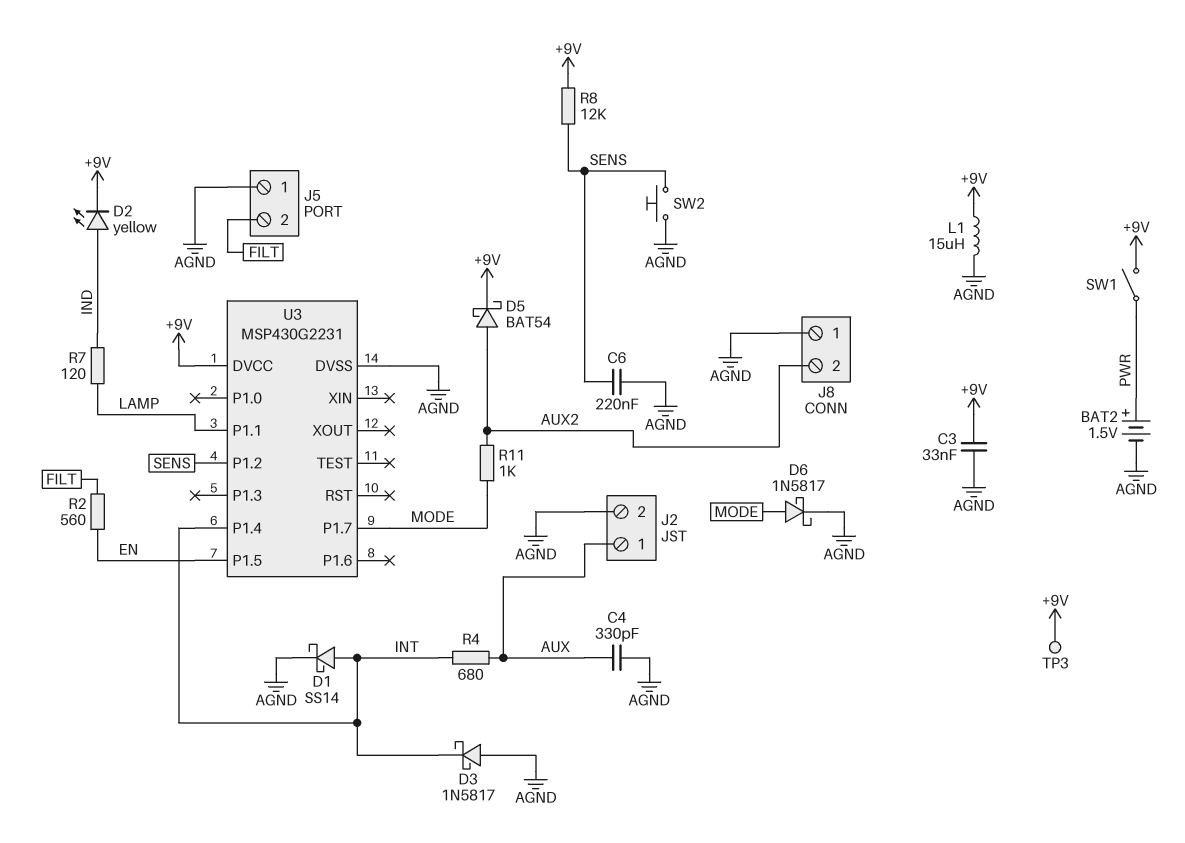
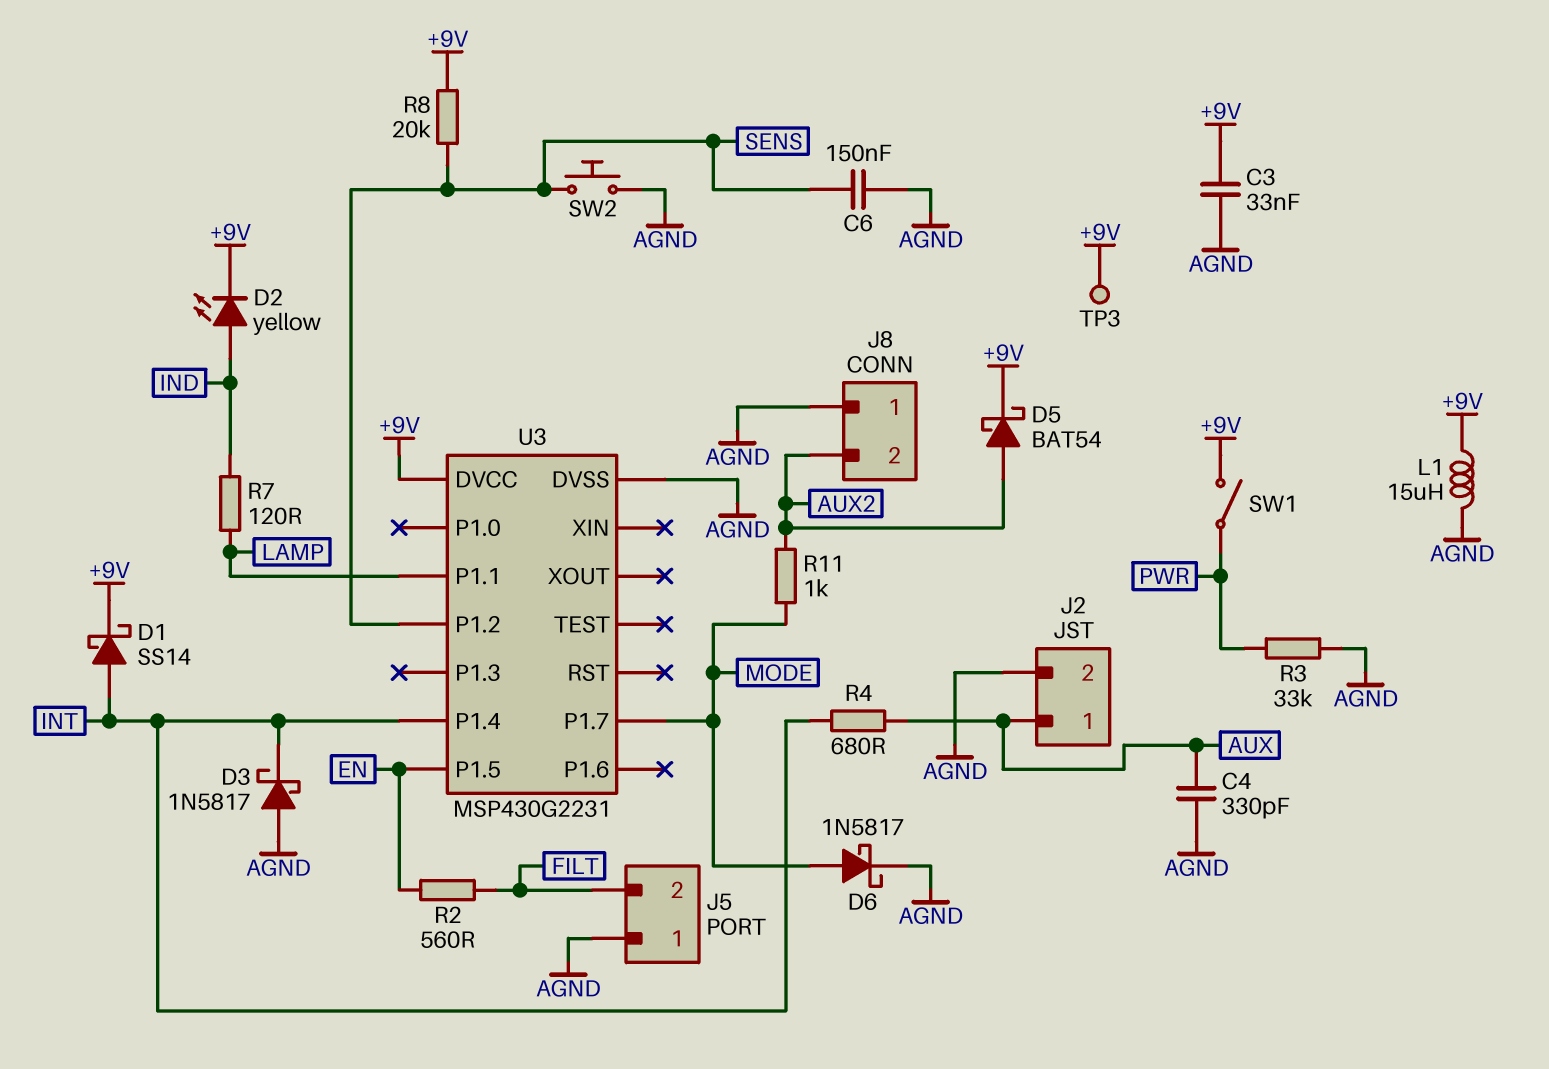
BAT2: 1.5V (plus PWR, minus AGND) -> none
C6: 220nF (AGND, SENS) -> 150nF (AGND, SENS)
D1: schottky SS14 (A INT, K AGND) -> schottky SS14 (A INT, K +9V)
R3: none -> 33k (AGND, PWR)
R8: 12k (+9V, SENS) -> 20k (+9V, SENS)

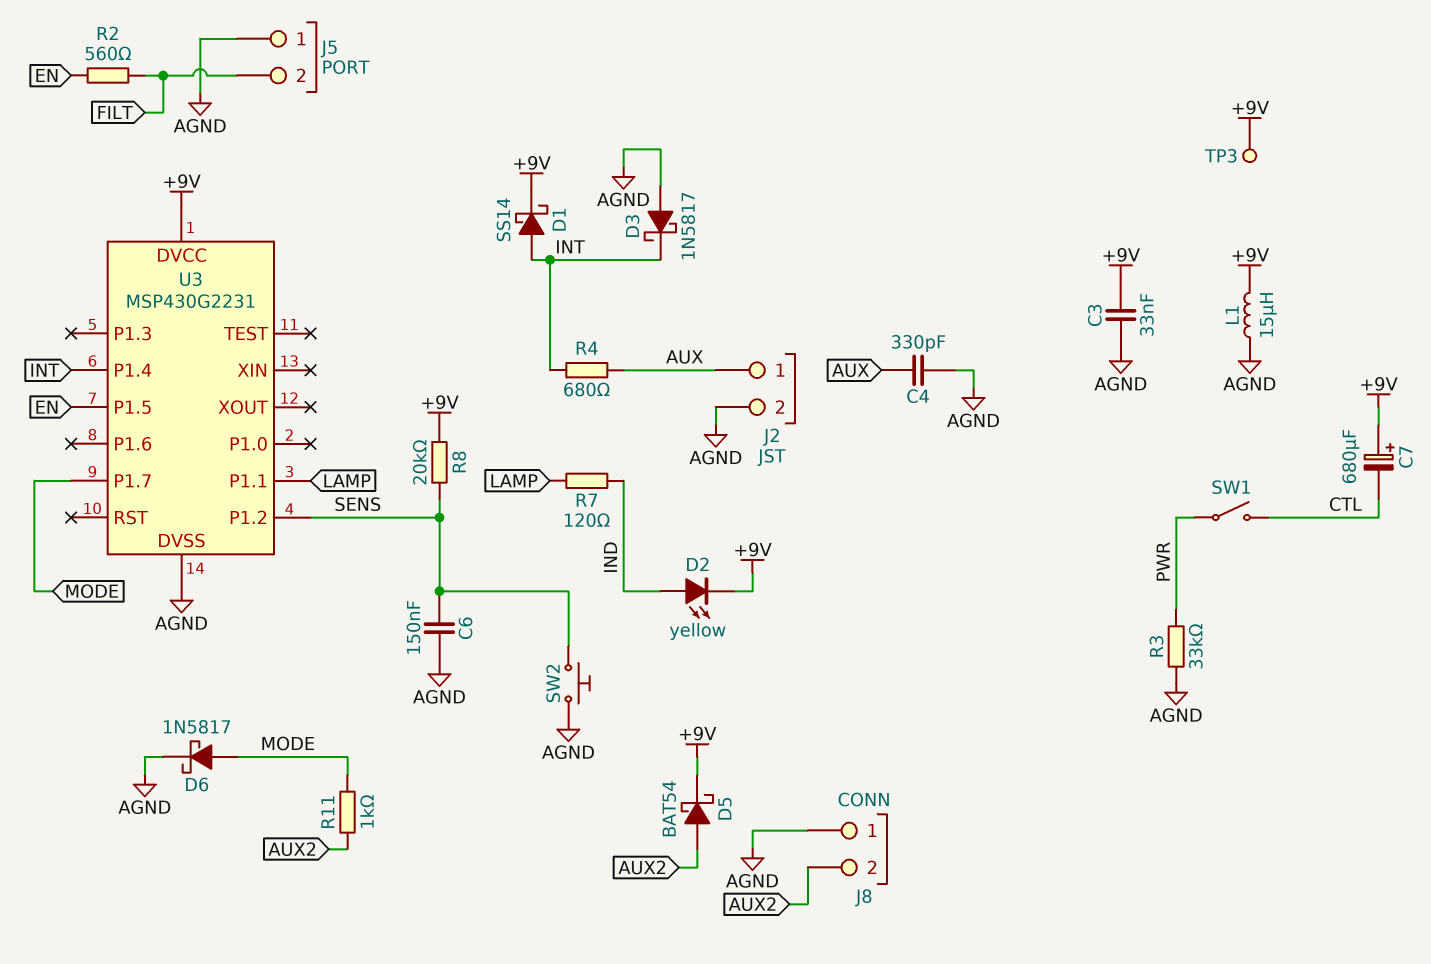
C7: none -> 680uF (plus +9V, minus CTL)
SW1: switch (+9V, PWR) -> switch (CTL, PWR)

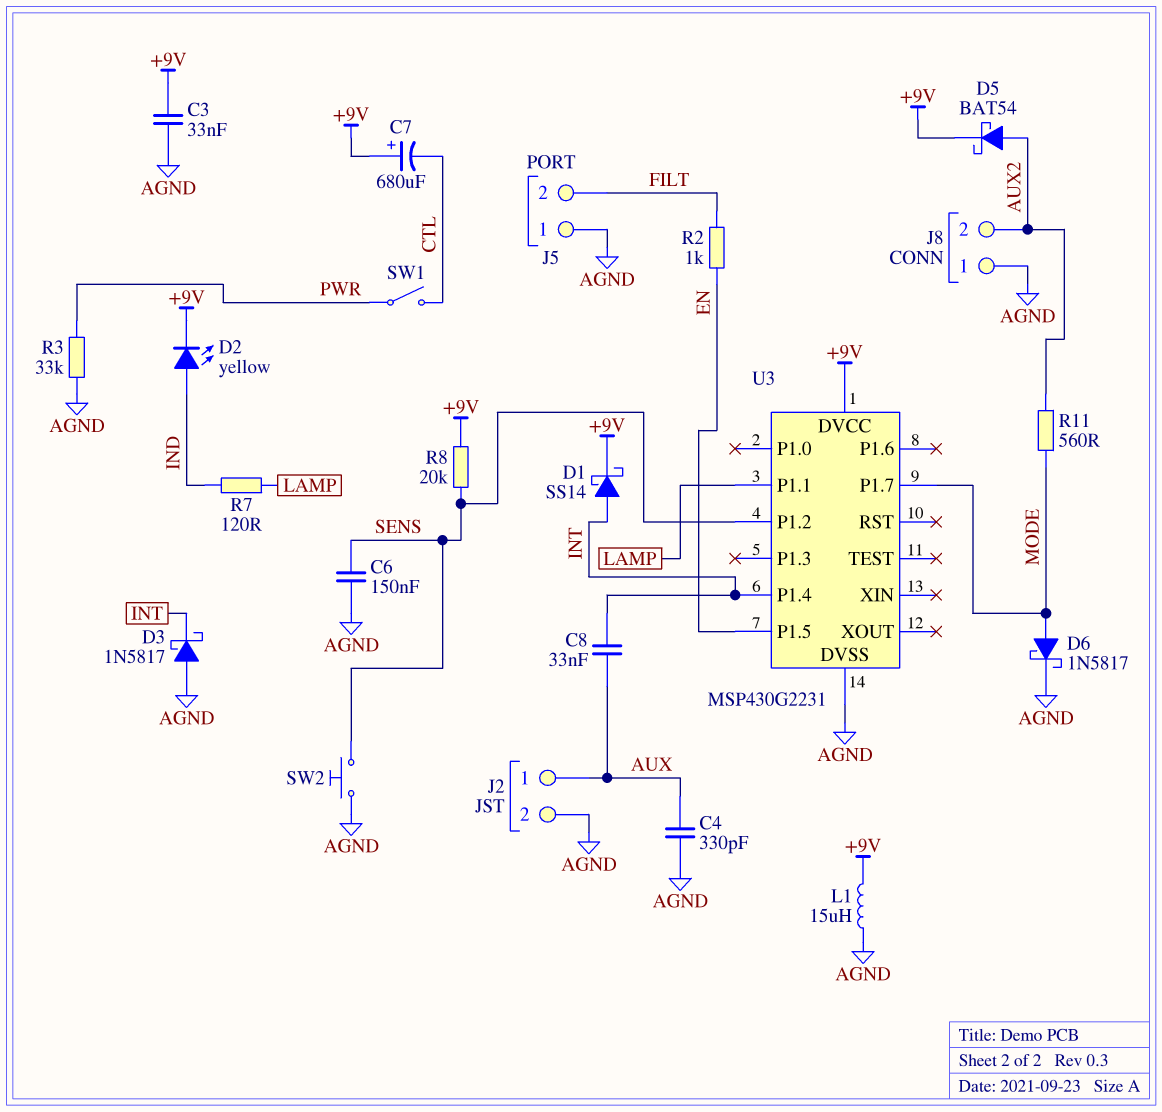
C8: none -> 33nF (AUX, INT)
R2: 560 (EN, FILT) -> 1k (EN, FILT)
R4: 680 (AUX, INT) -> none
R11: 1k (AUX2, MODE) -> 560 (AUX2, MODE)
TP3: test point (+9V) -> none

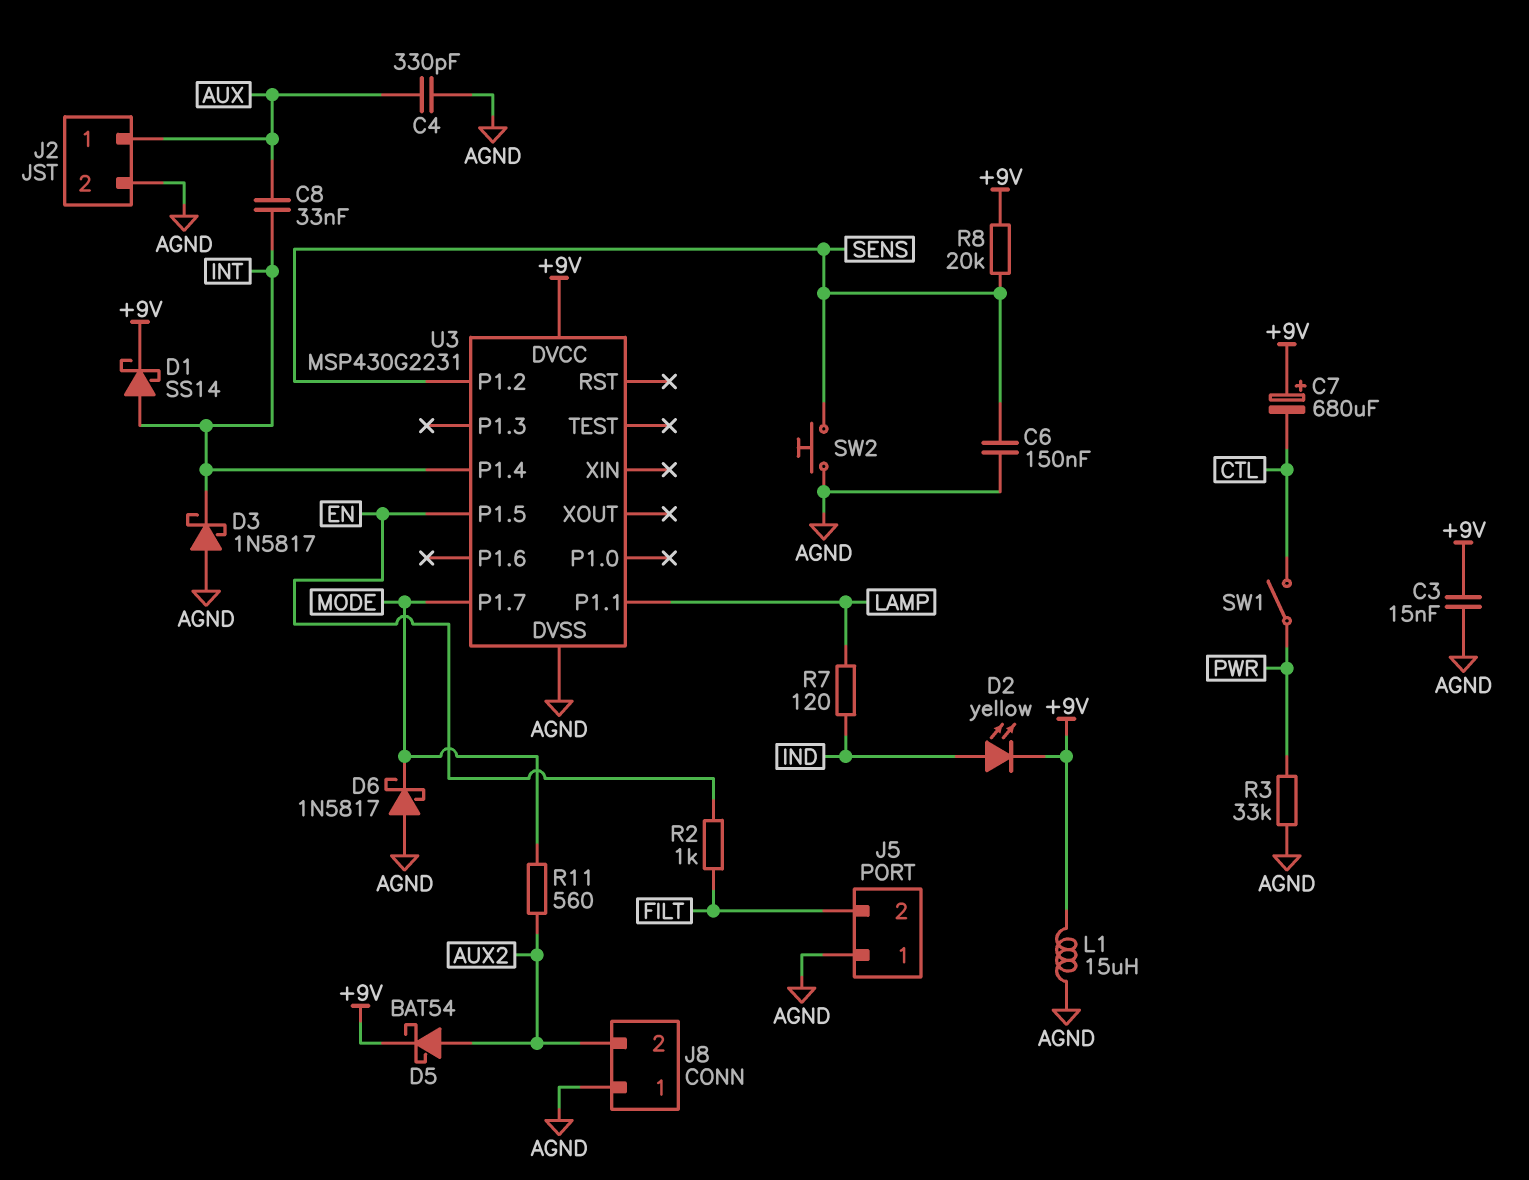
C3: 33nF (+9V, AGND) -> 15nF (+9V, AGND)
D6: schottky 1N5817 (A MODE, K AGND) -> schottky 1N5817 (A AGND, K MODE)

